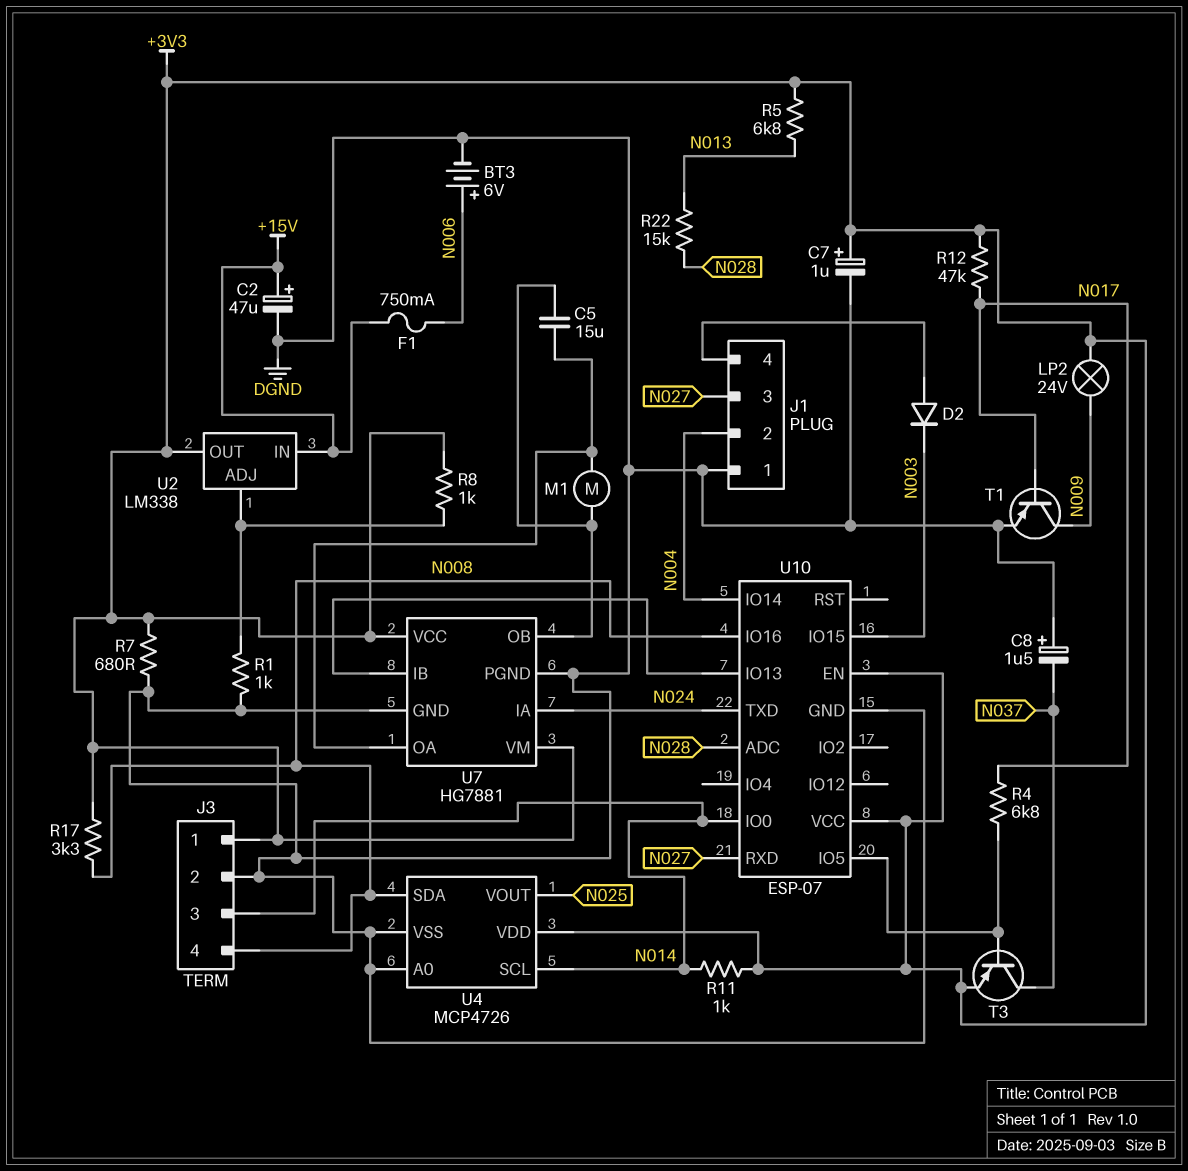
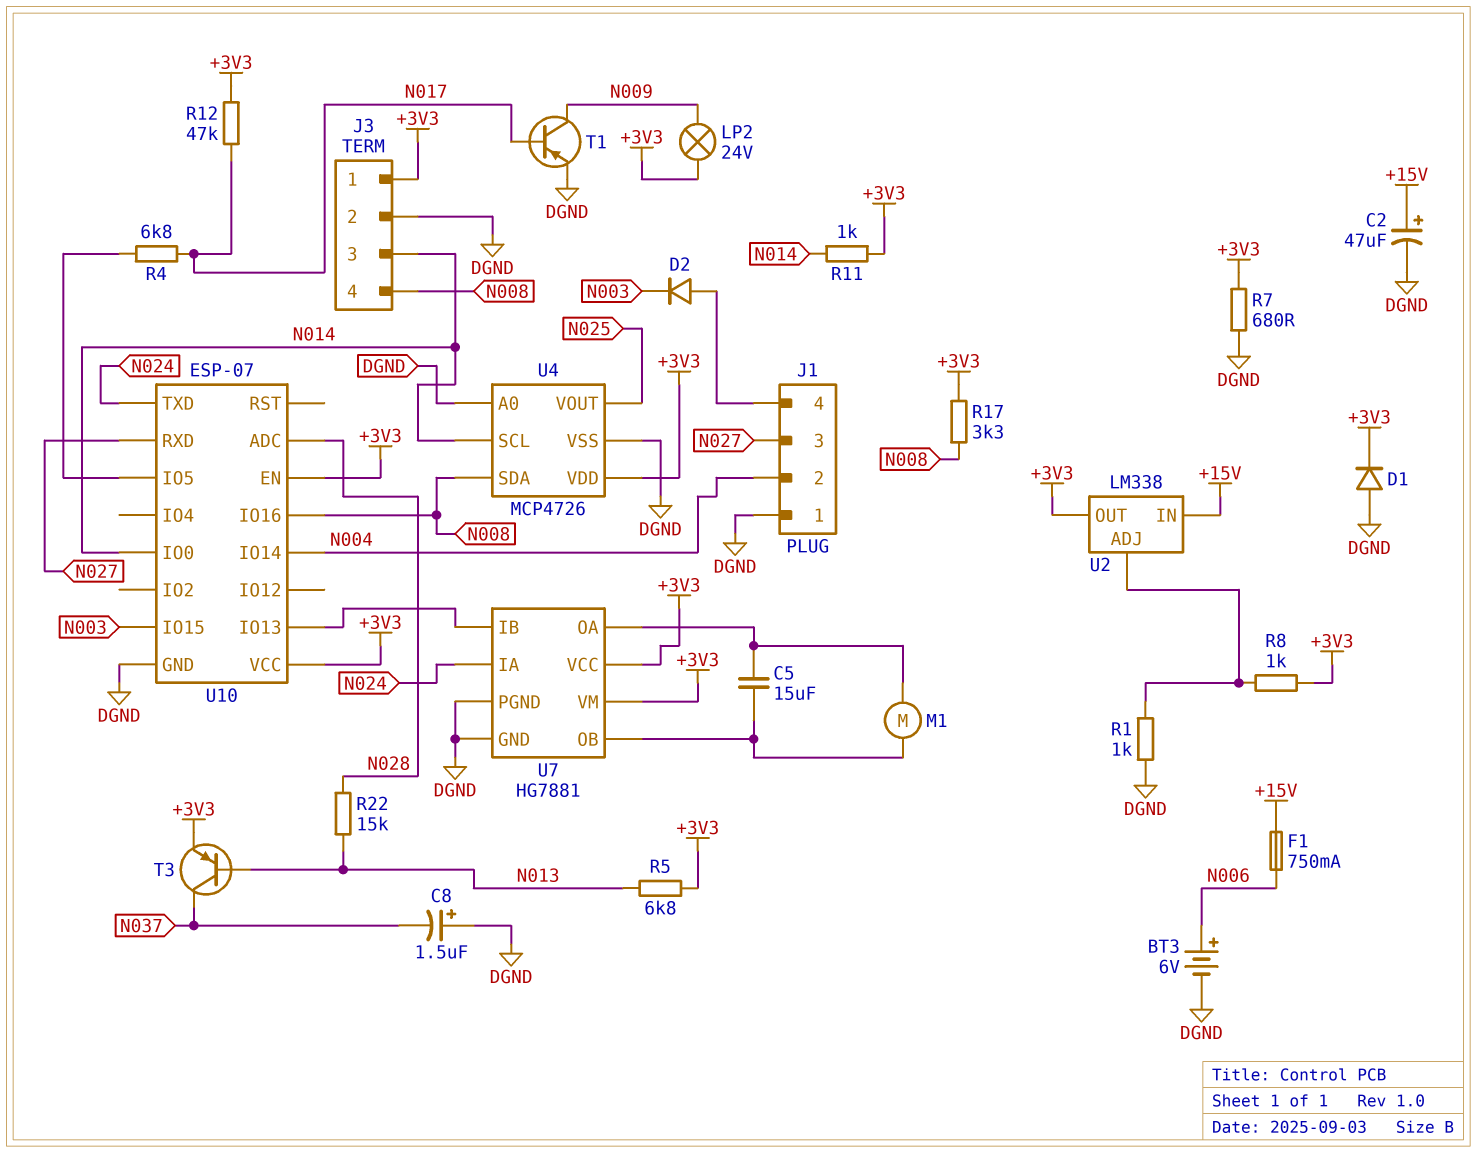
C7: 1uF (plus +3V3, minus DGND) -> none
D1: none -> diode (A DGND, K +3V3)
T3: PNP (B U10/IO5, C N037, E +3V3) -> PNP (B N013, C N037, E +3V3)

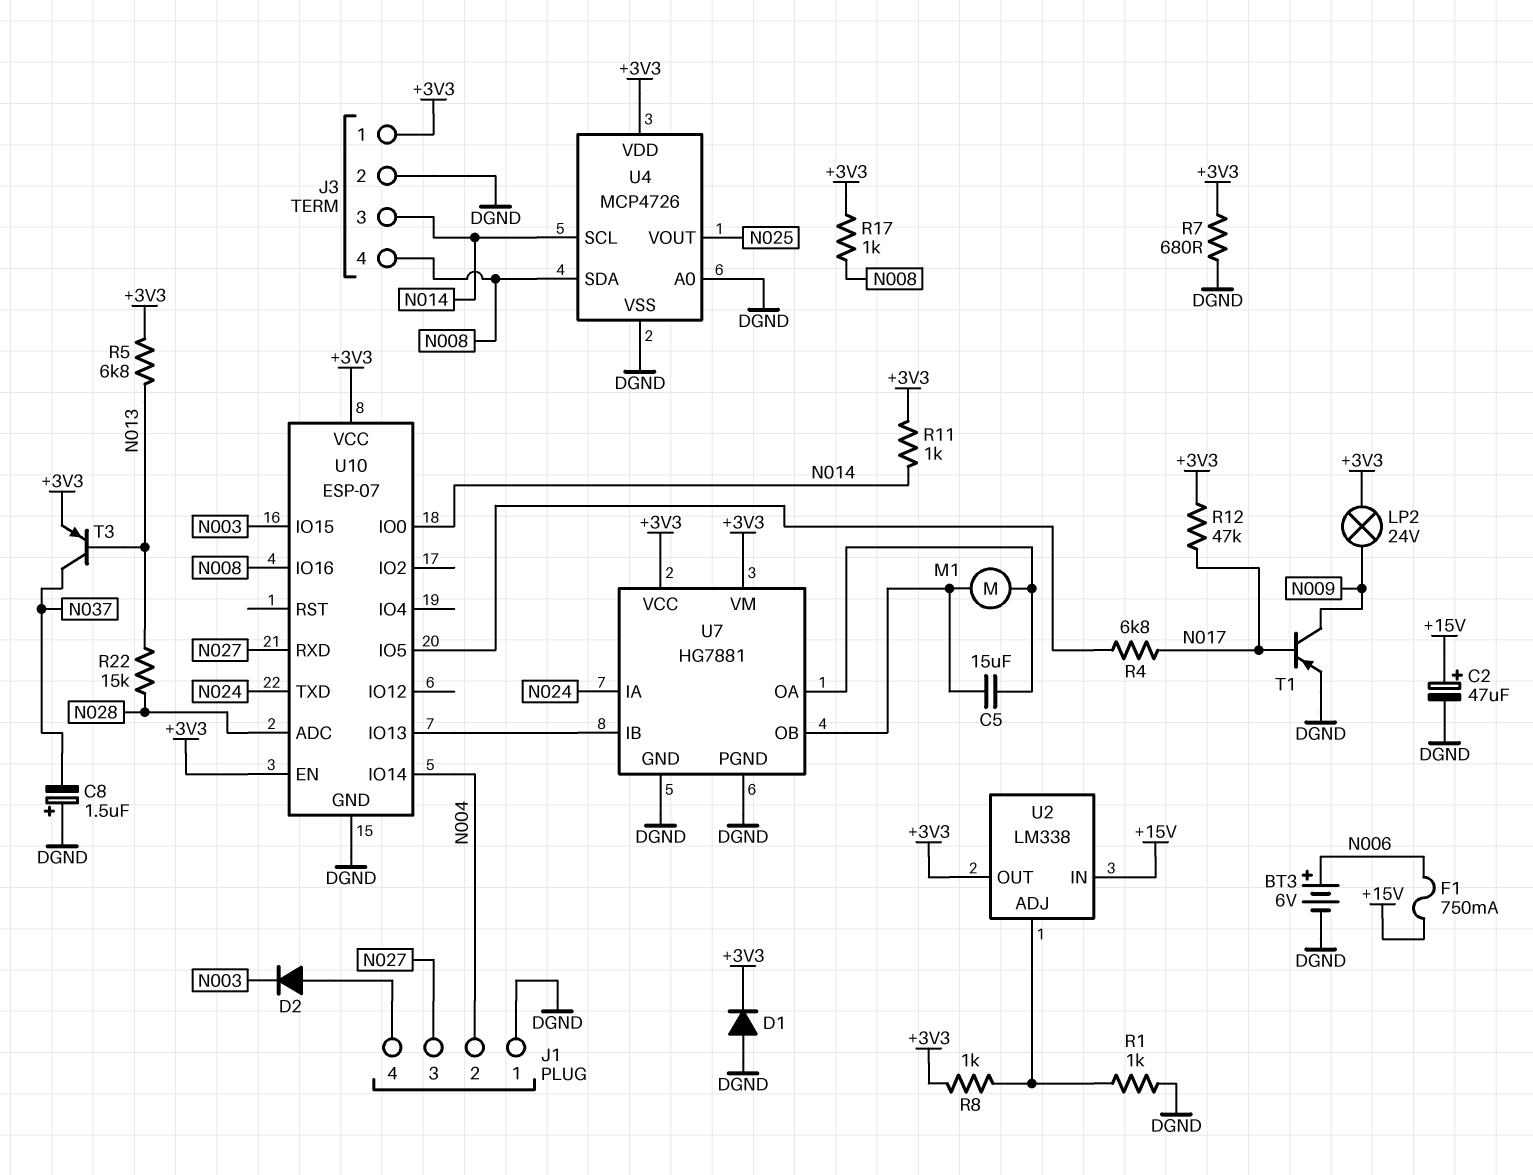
R17: 3.3k (+3V3, N008) -> 1k (+3V3, N008)

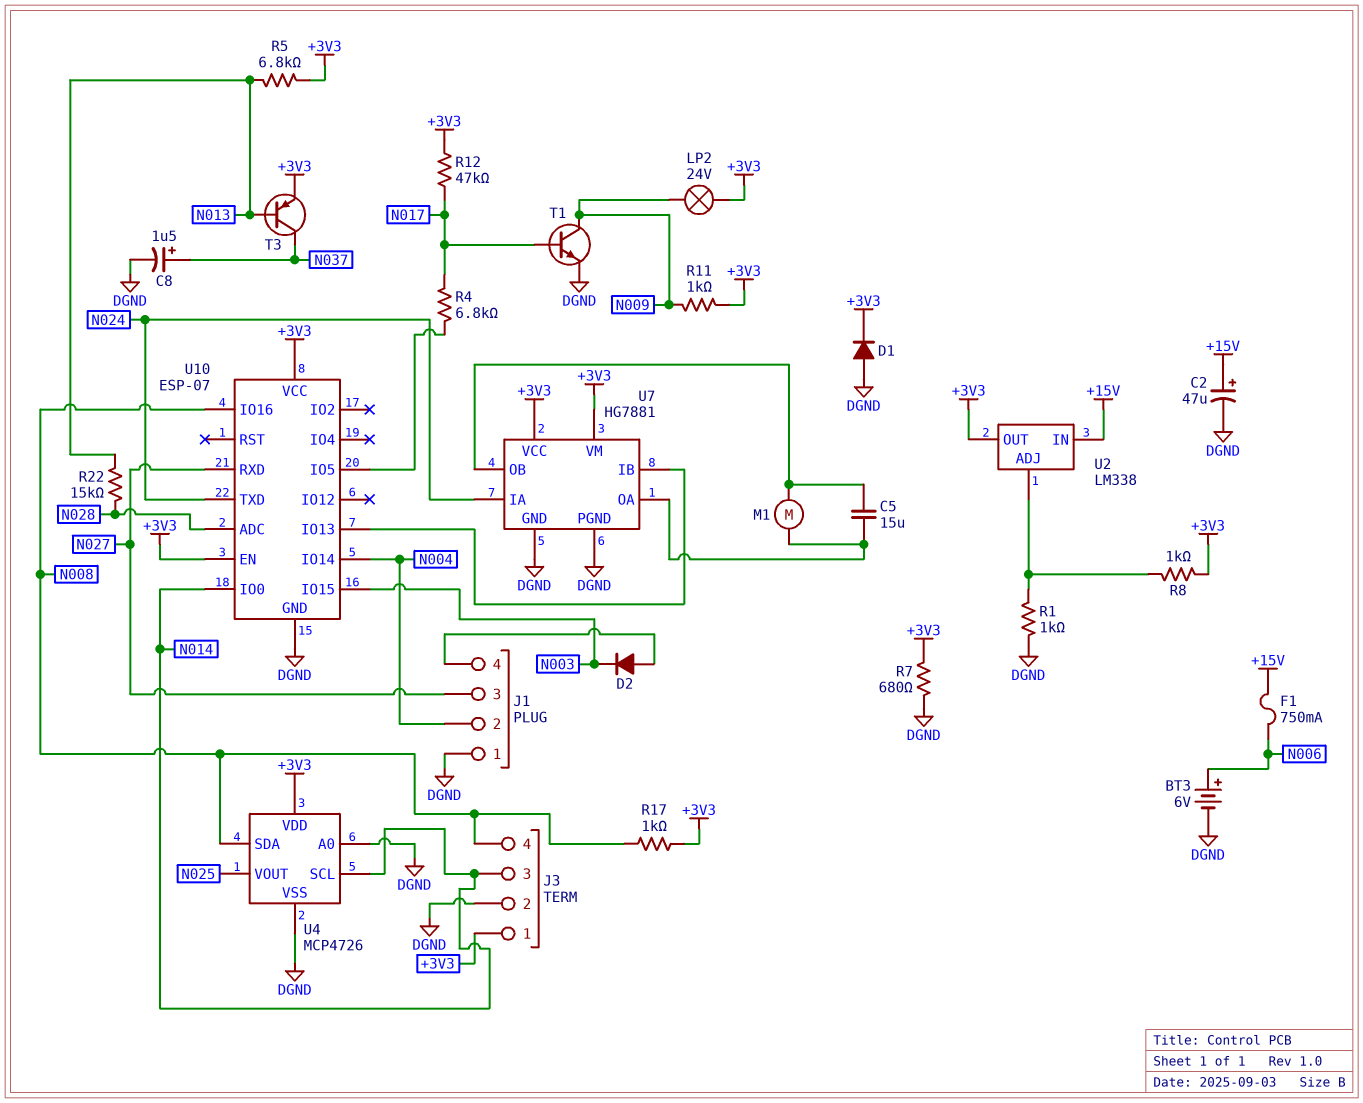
C8: 1.5uF (plus DGND, minus N037) -> 1.5uF (plus N037, minus DGND)
R11: 1k (+3V3, N014) -> 1k (+3V3, N009)
T1: PNP (B N017, C N009, E DGND) -> NPN (B N017, C N009, E DGND)

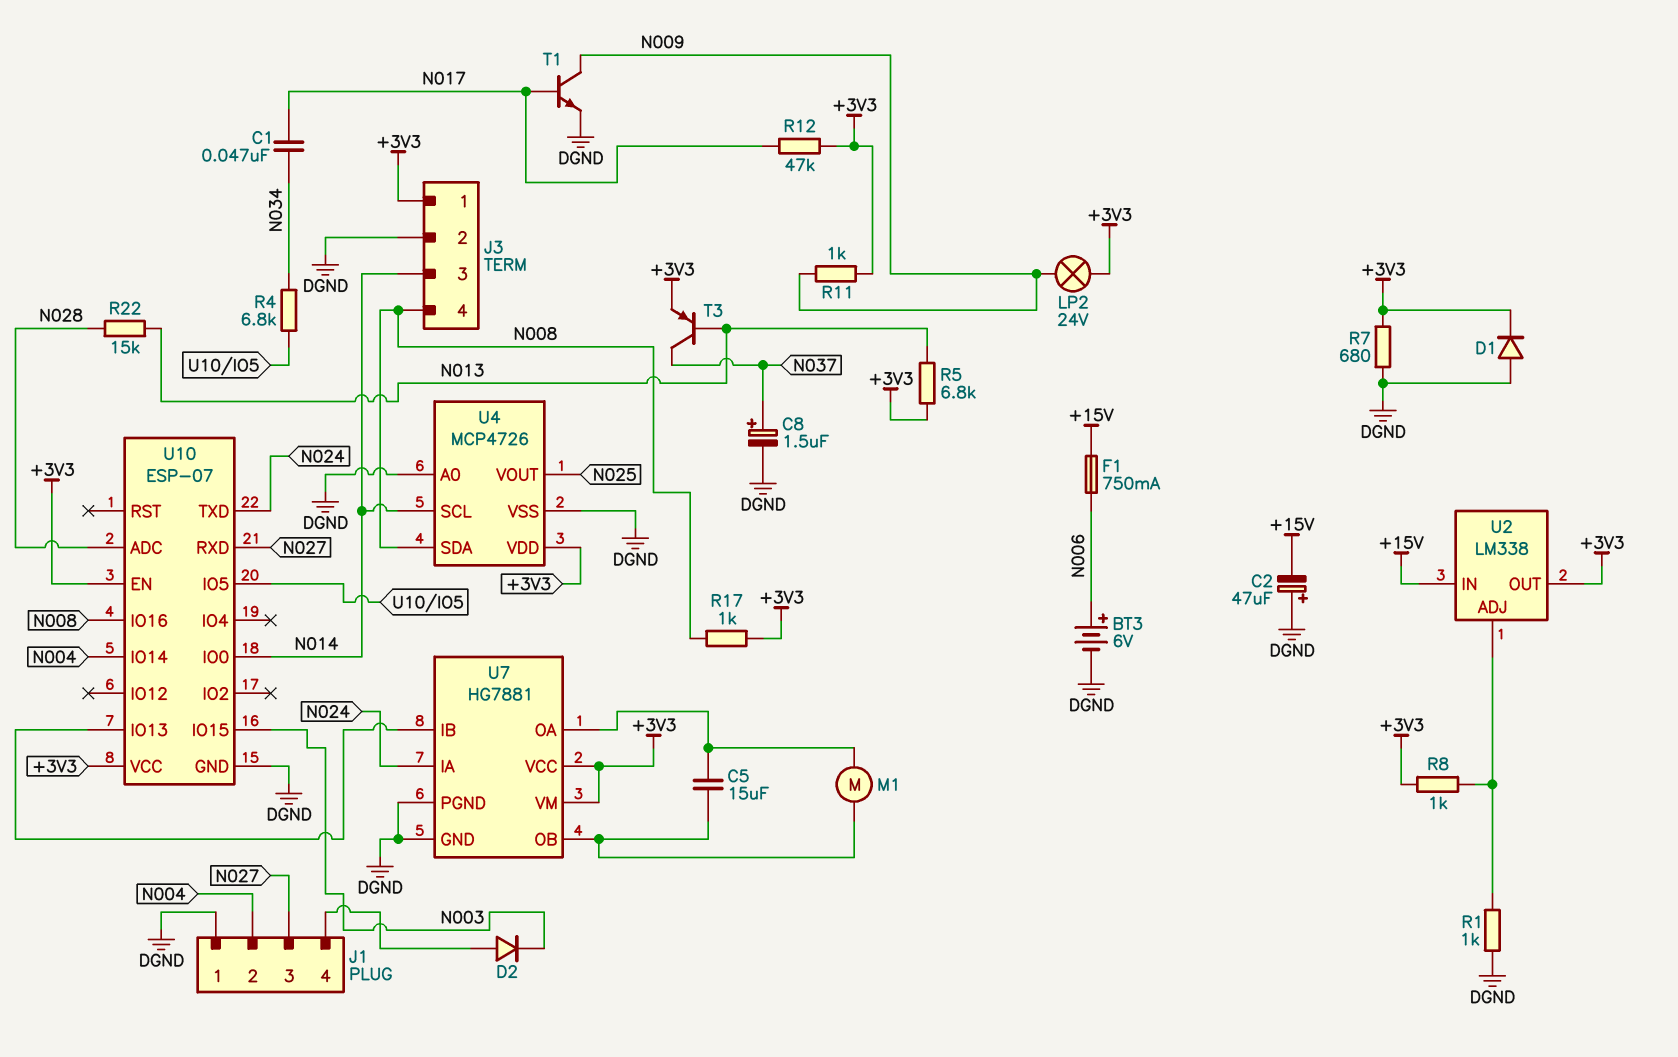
C1: none -> 47nF (N017, N034)
C2: 47uF (plus +15V, minus DGND) -> 47uF (plus DGND, minus +15V)
R4: 6.8k (N017, U10/IO5) -> 6.8k (N034, U10/IO5)

